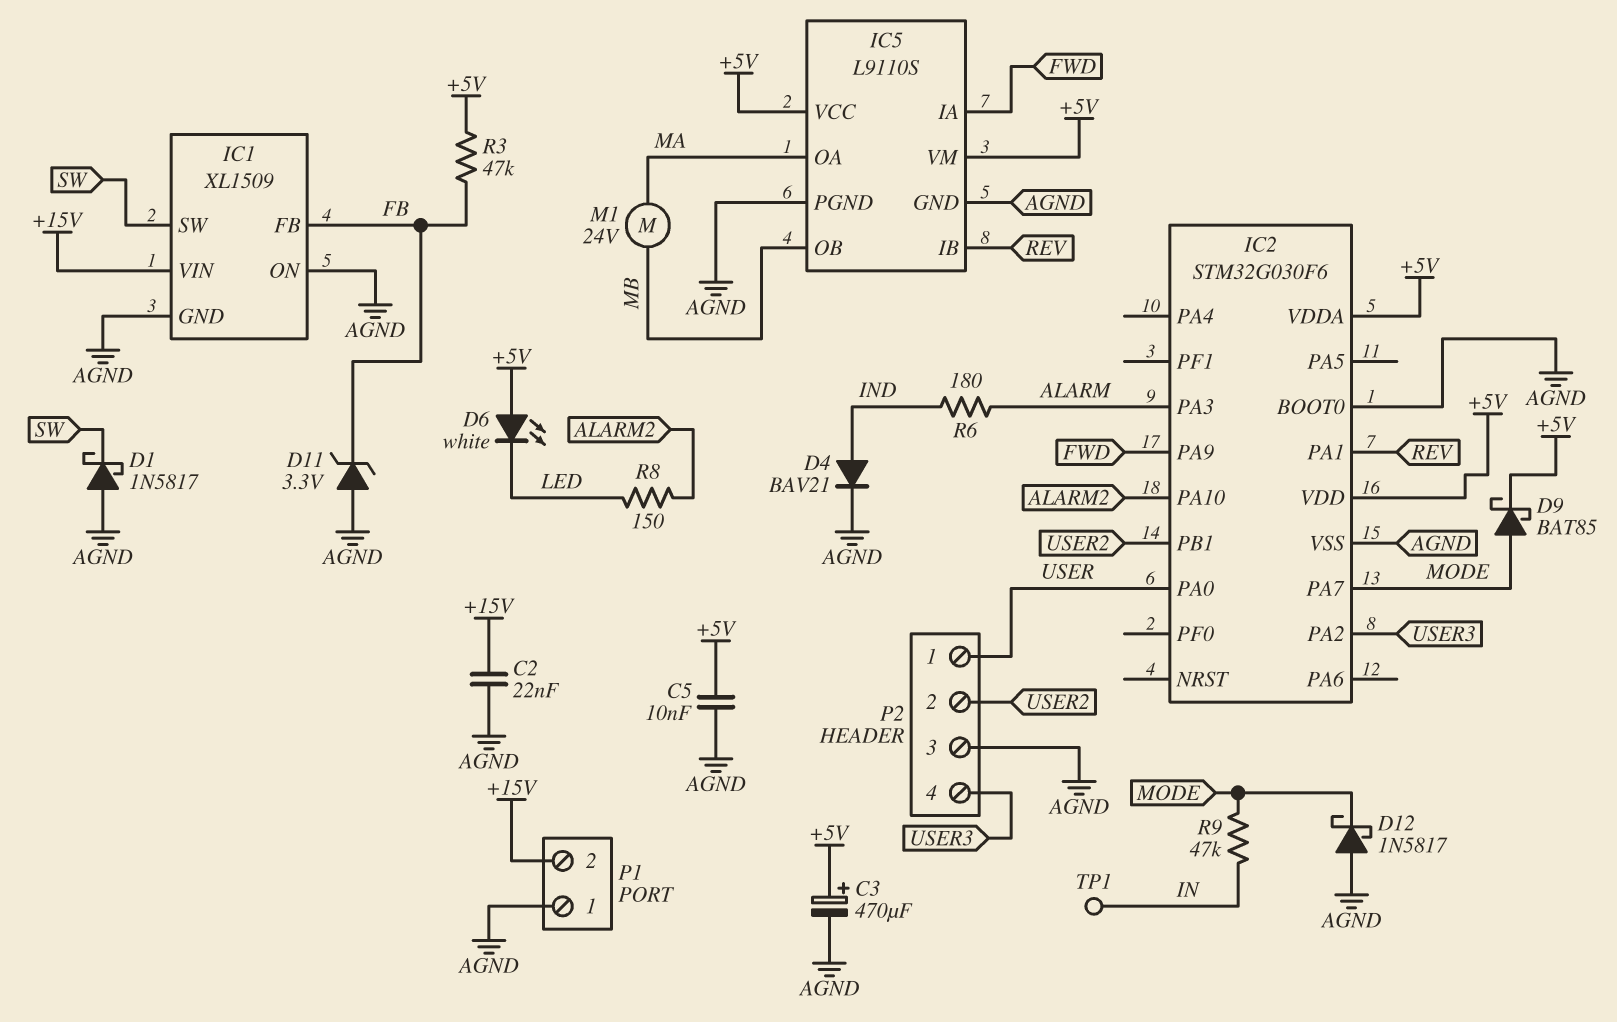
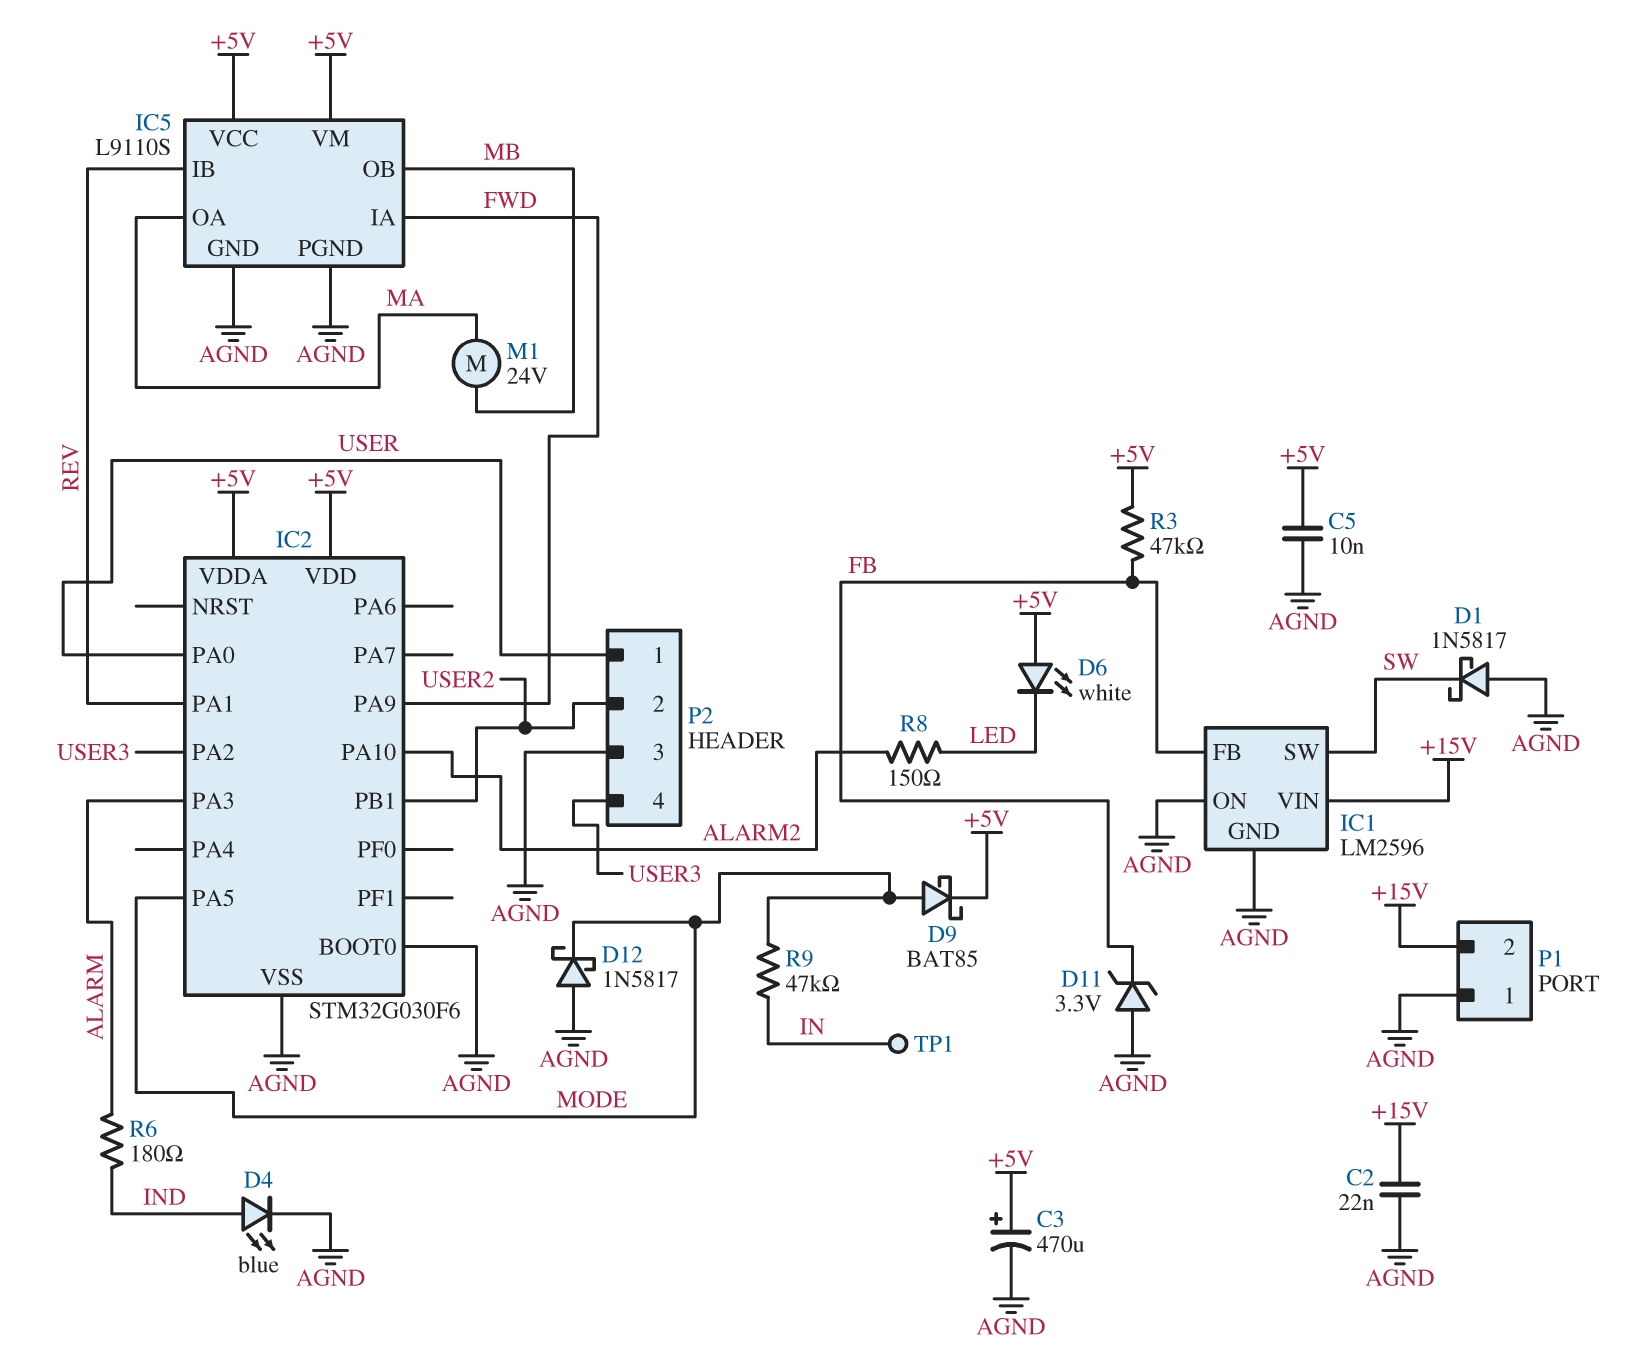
D4: diode BAV21 (A IND, K AGND) -> LED blue (A IND, K AGND)
IC1: XL1509 -> LM2596
IC2 pin PA5: none -> MODE
IC2 pin PA7: MODE -> none

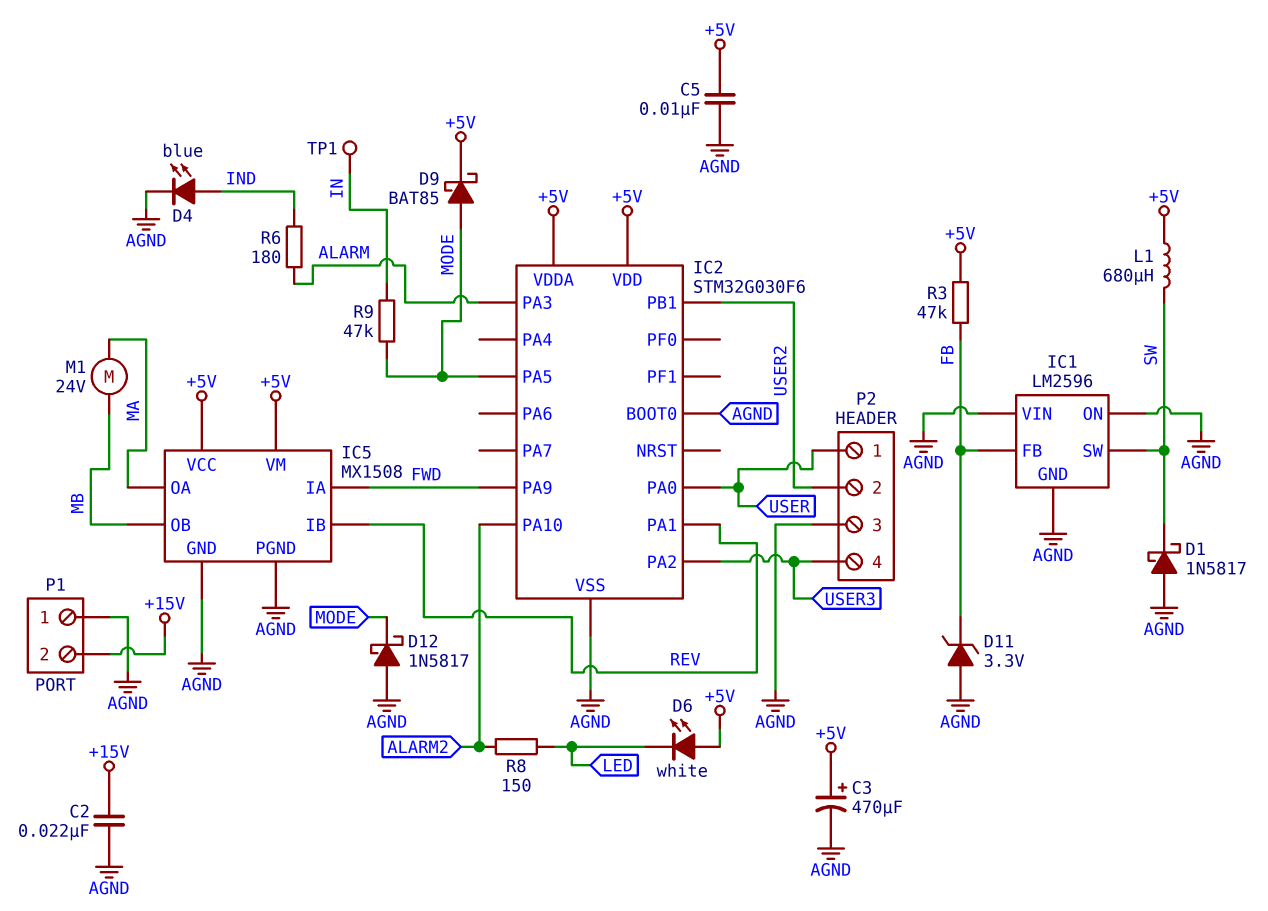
IC1 pin VIN: +15V -> AGND
IC5: L9110S -> MX1508
L1: none -> 680uH (+5V, SW)

